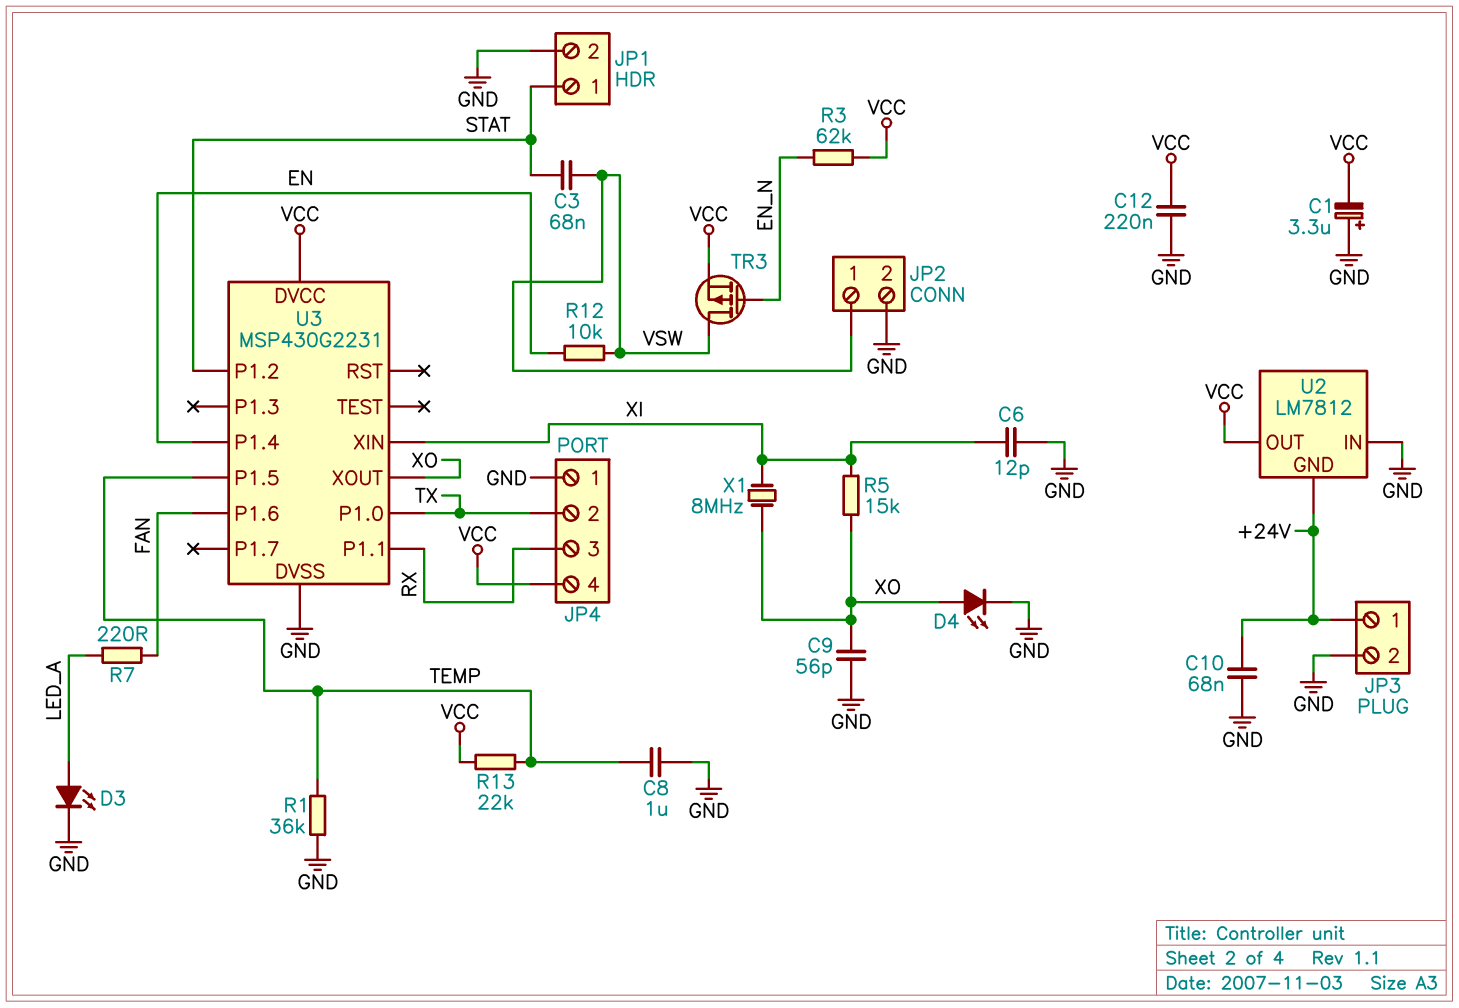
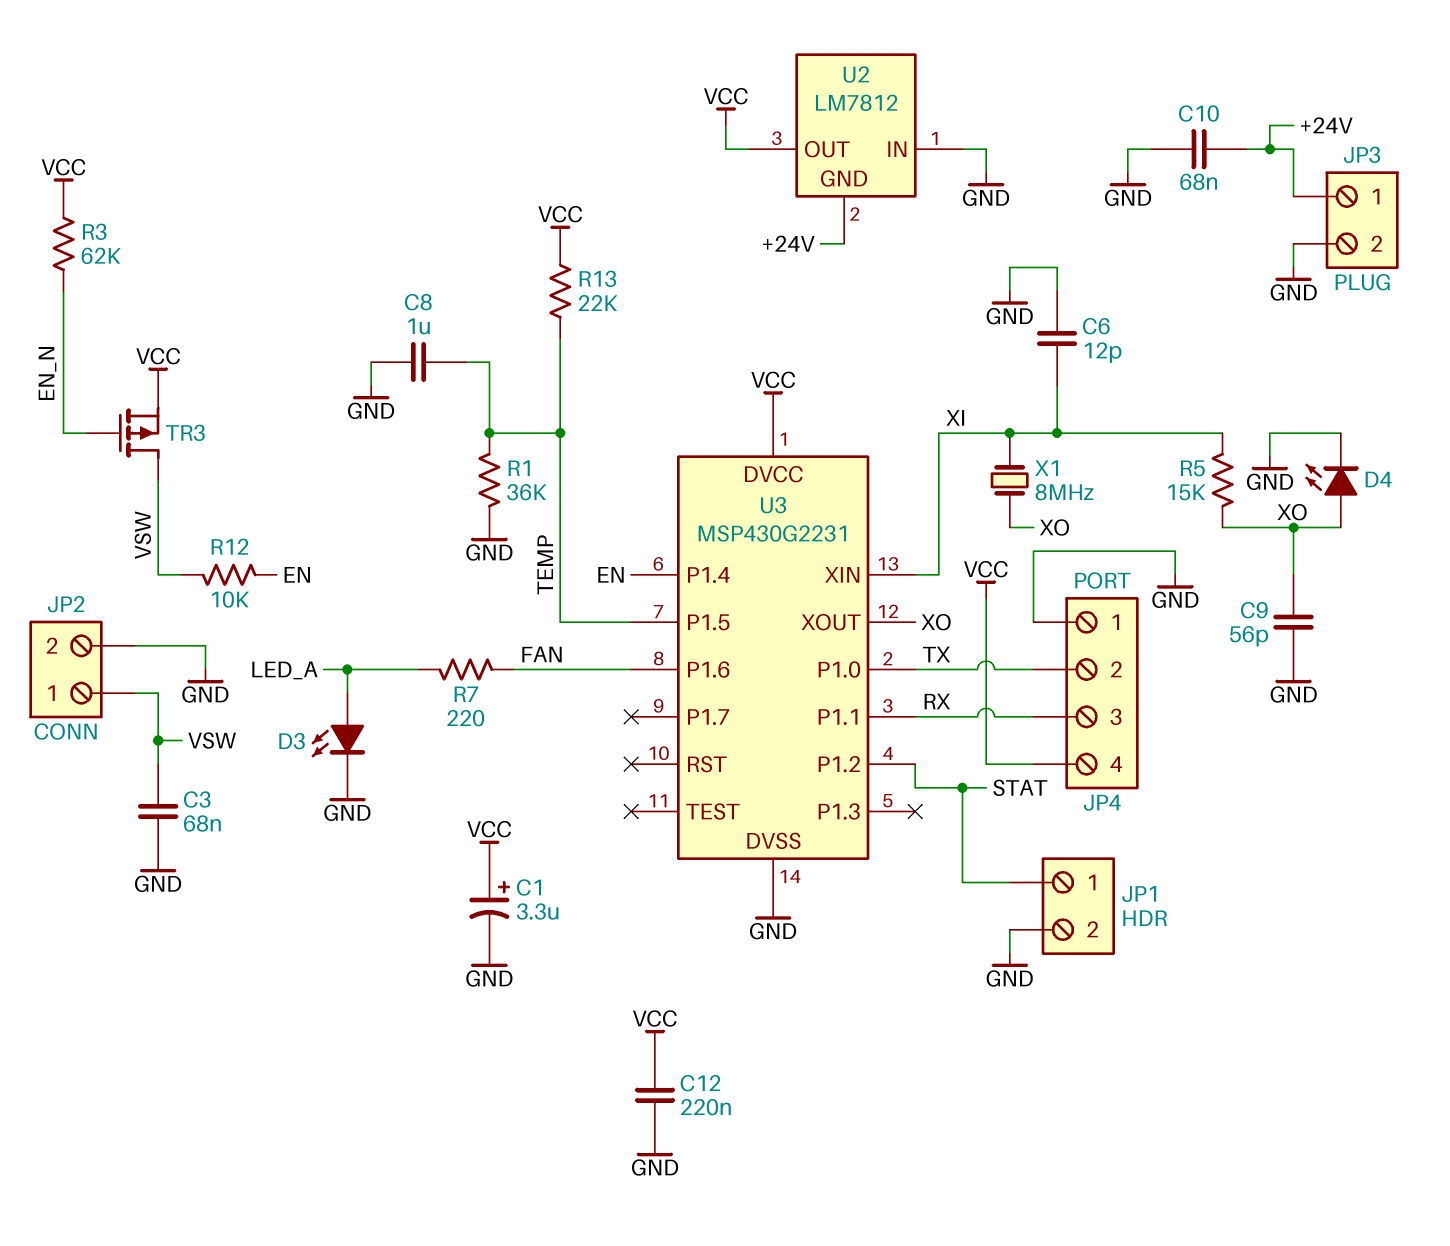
C1: 3.3uF (plus GND, minus VCC) -> 3.3uF (plus VCC, minus GND)
C3: 68nF (STAT, VSW) -> 68nF (GND, VSW)

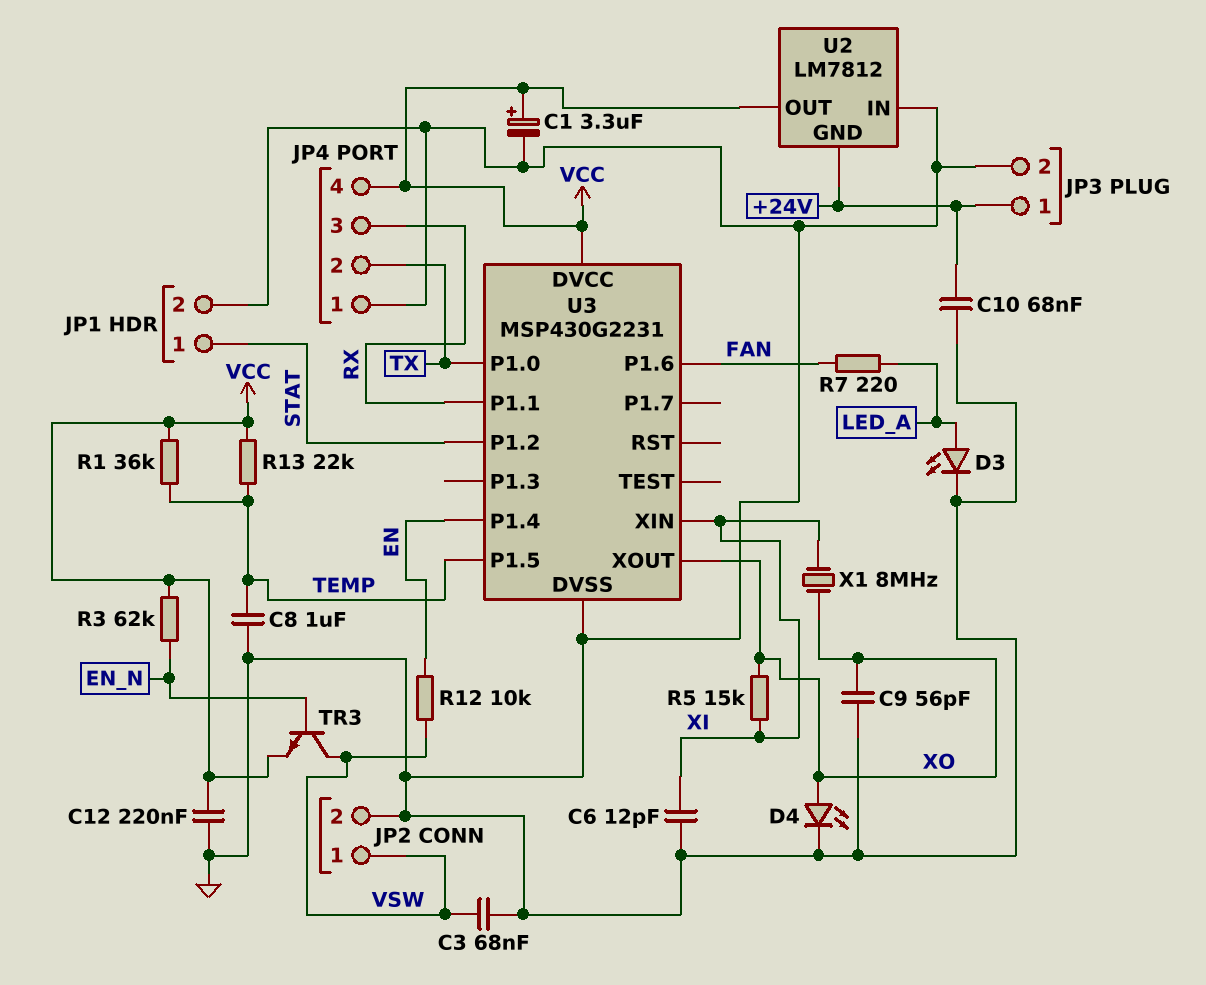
R1: 36k (GND, TEMP) -> 36k (TEMP, VCC)
TR3: PMOS (G EN_N, D VSW, S VCC) -> NPN (B EN_N, C VSW, E VCC)

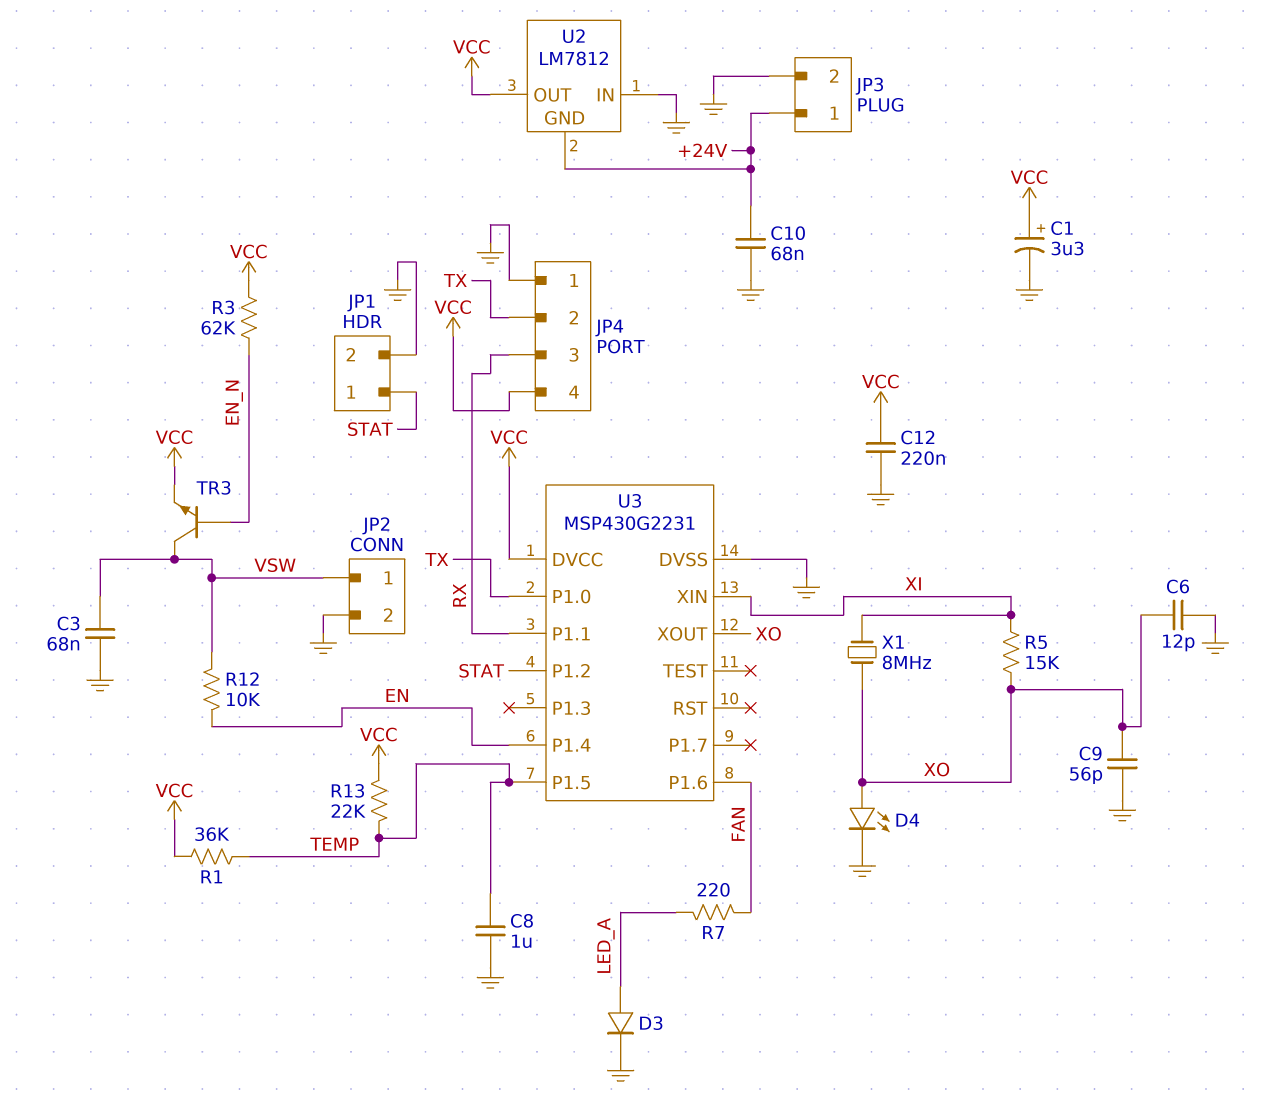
C6: 12pF (GND, XI) -> 12pF (GND, XO)
D3: LED (A LED_A, K GND) -> diode (A LED_A, K GND)

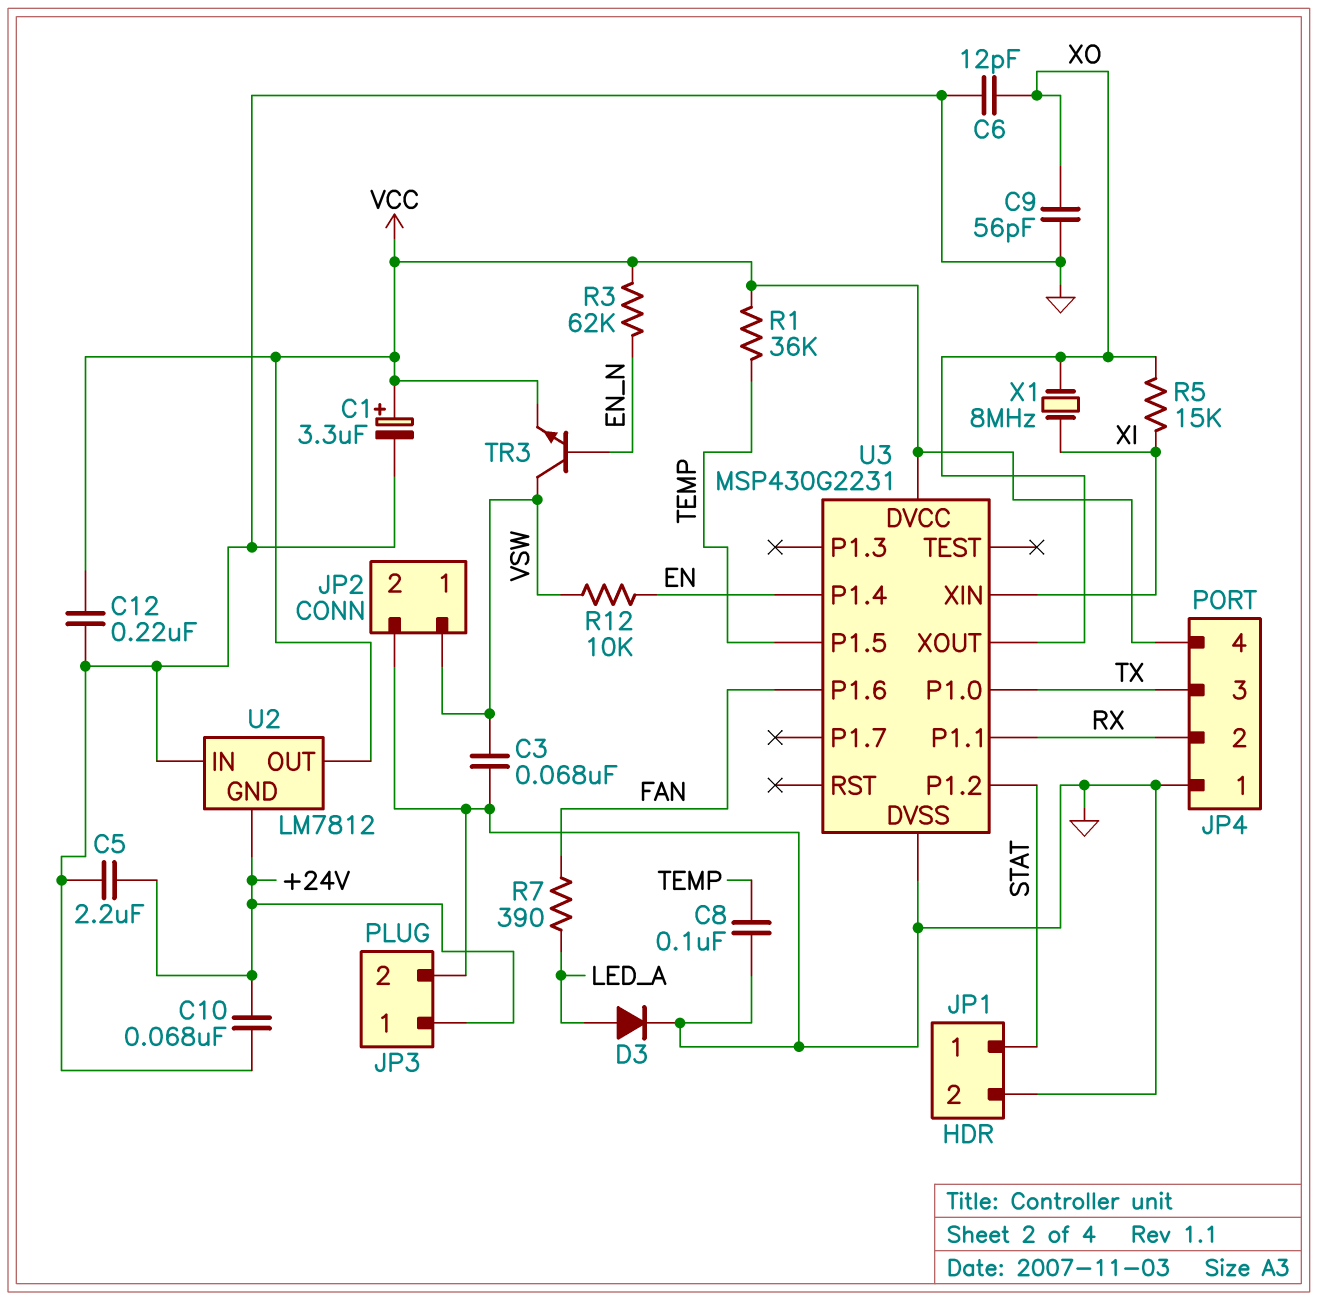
C5: none -> 2.2uF (+24V, GND)
C8: 1uF (GND, TEMP) -> 100nF (GND, TEMP)
D4: LED (A XO, K GND) -> none
JP4 pin 2: TX -> RX
JP4 pin 3: RX -> TX
R7: 220 (FAN, LED_A) -> 390 (FAN, LED_A)
R13: 22k (TEMP, VCC) -> none

